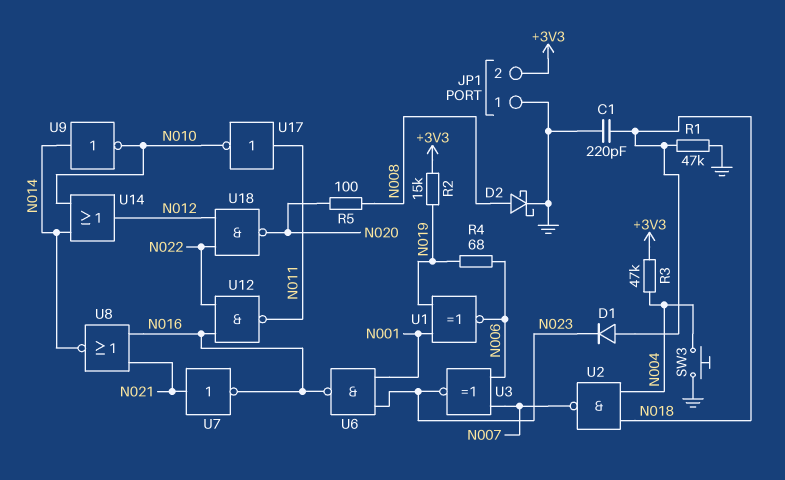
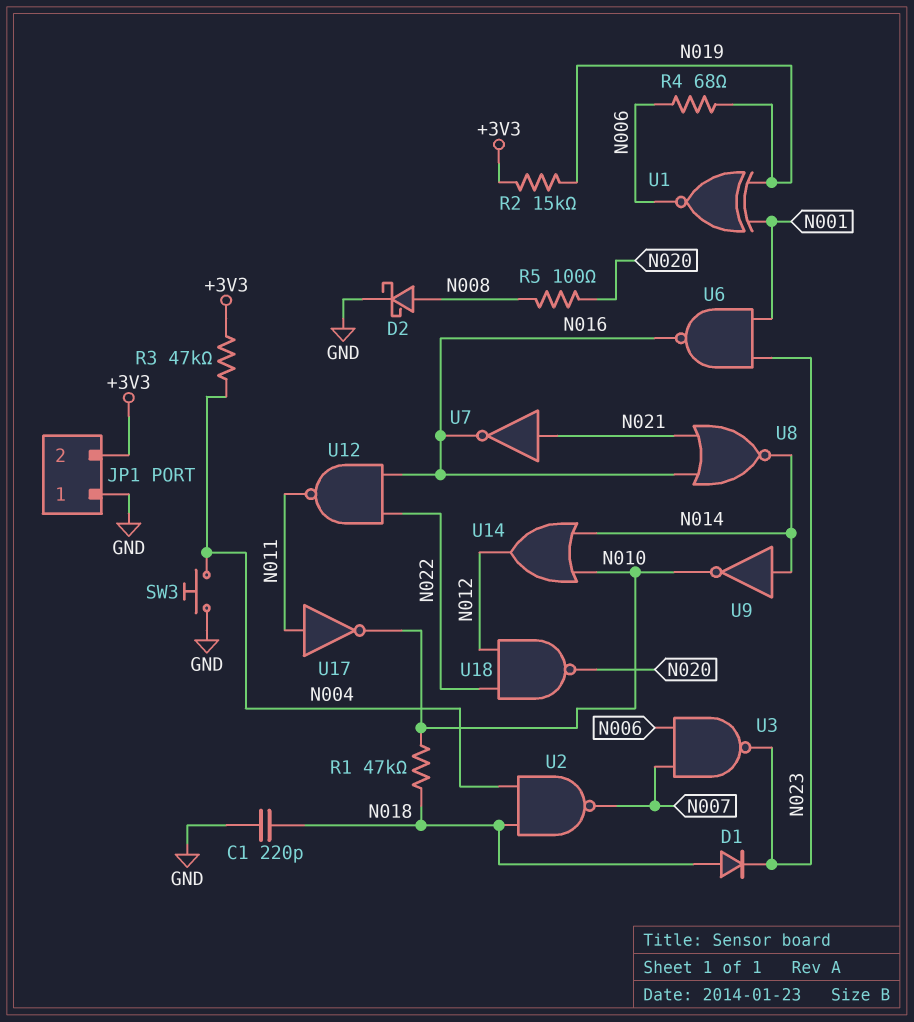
R1: 47k (GND, N018) -> 47k (N010, N018)
U3: XNOR (in N006, in N007, out N023) -> NAND (in N006, in N007, out N023)

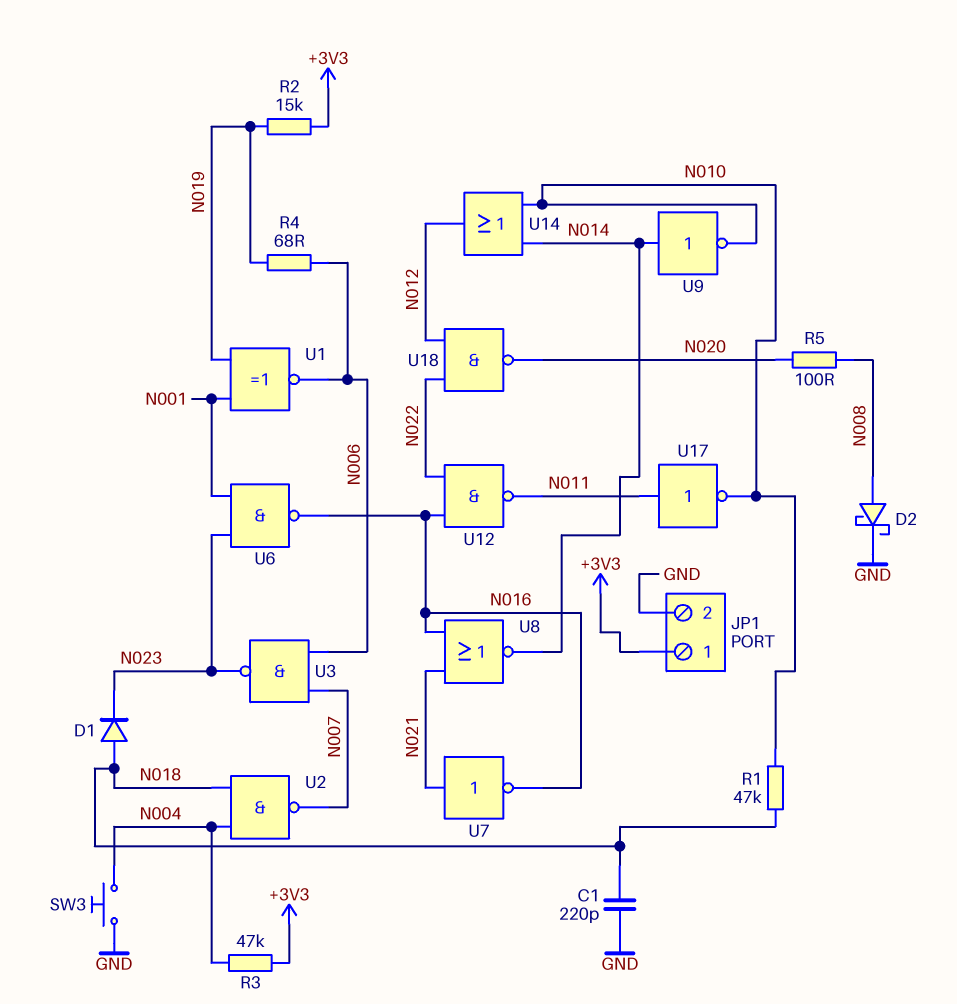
JP1 pin 1: GND -> +3V3
JP1 pin 2: +3V3 -> GND

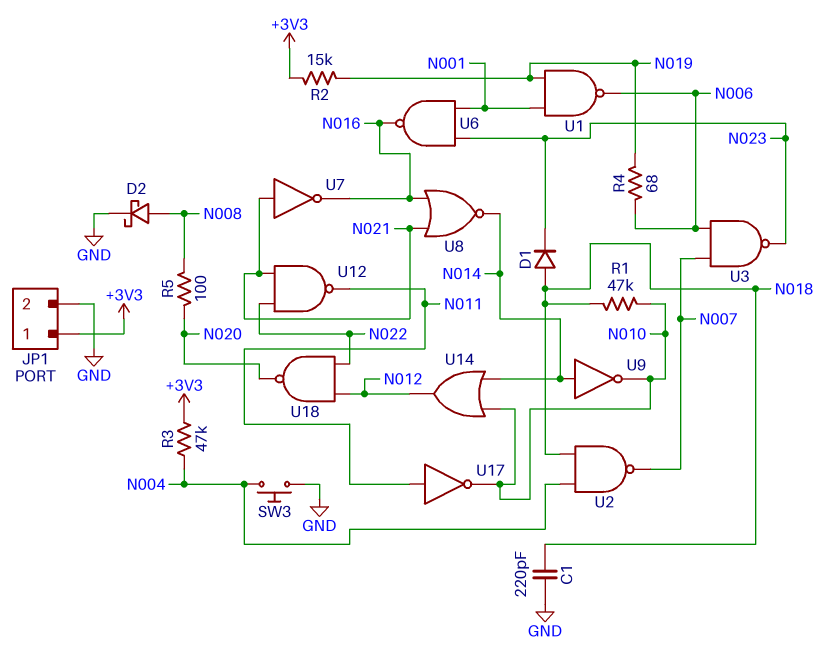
U1: XNOR (in N001, in N019, out N006) -> NAND (in N001, in N019, out N006)
U12: NAND (in N016, in N022, out N011) -> NAND (in N021, in N022, out N011)

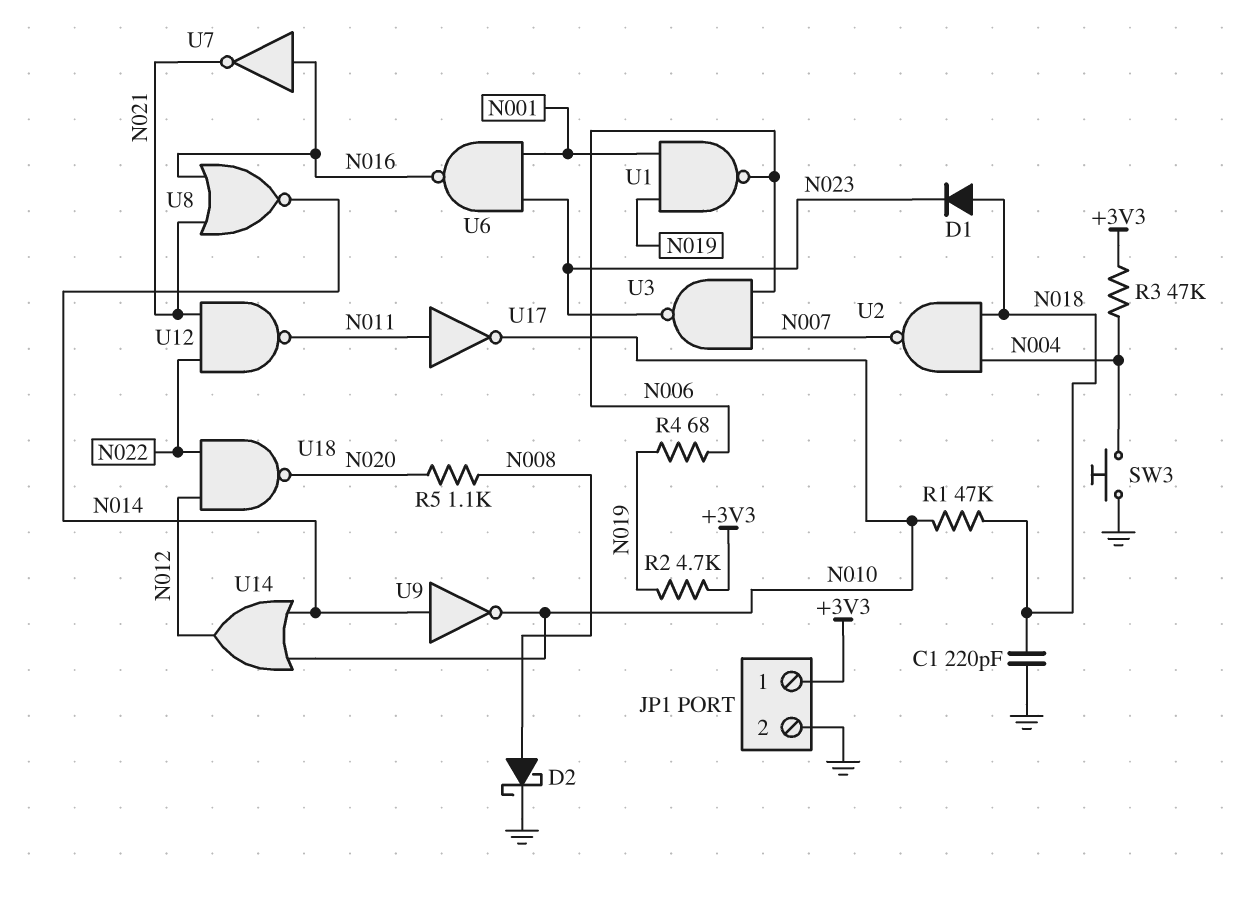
R2: 15k (+3V3, N019) -> 4.7k (+3V3, N019)
R5: 100 (N008, N020) -> 1.1k (N008, N020)
U7: NOT (in N021, out N016) -> NOT (in N016, out N021)

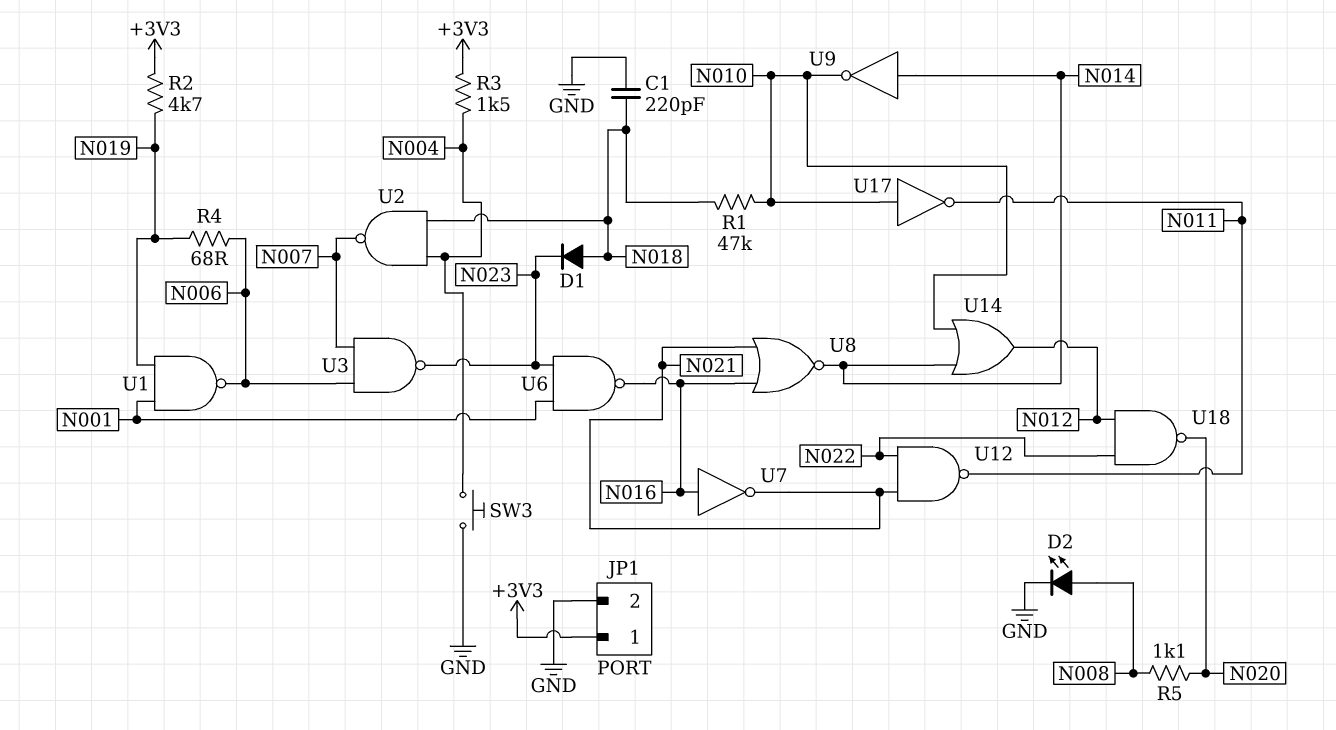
D2: schottky (A N008, K GND) -> LED (A N008, K GND)
R3: 47k (+3V3, N004) -> 1.5k (+3V3, N004)
U17: NOT (in N011, out N010) -> NOT (in N010, out N011)

